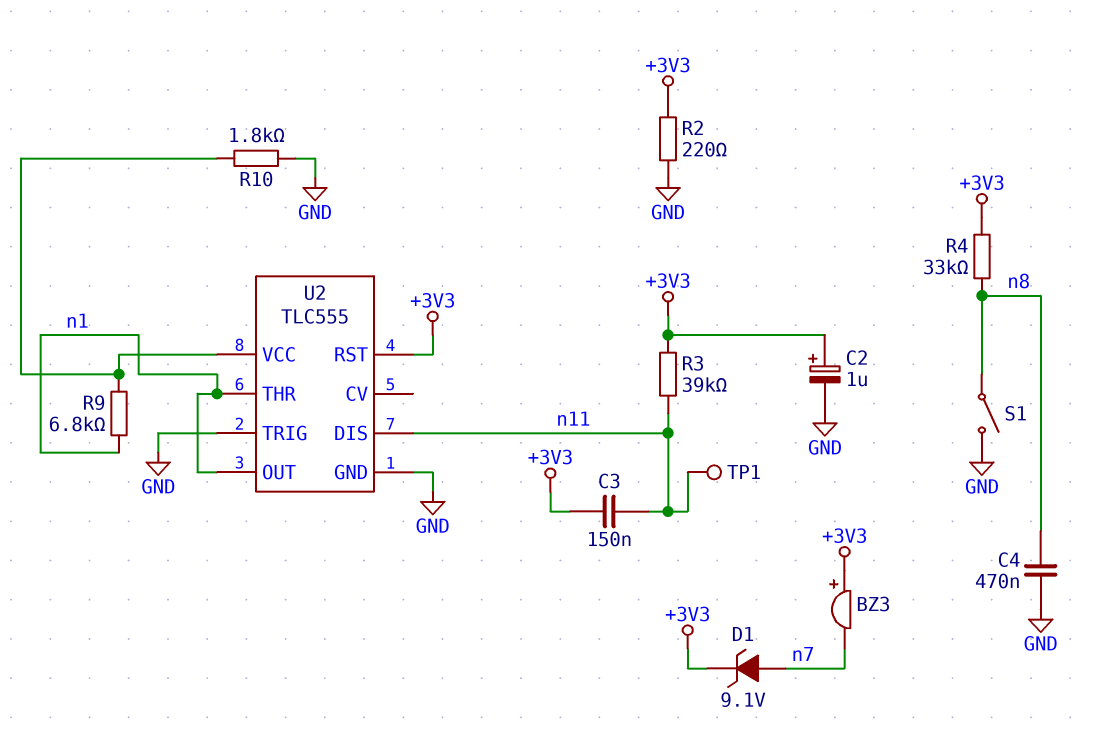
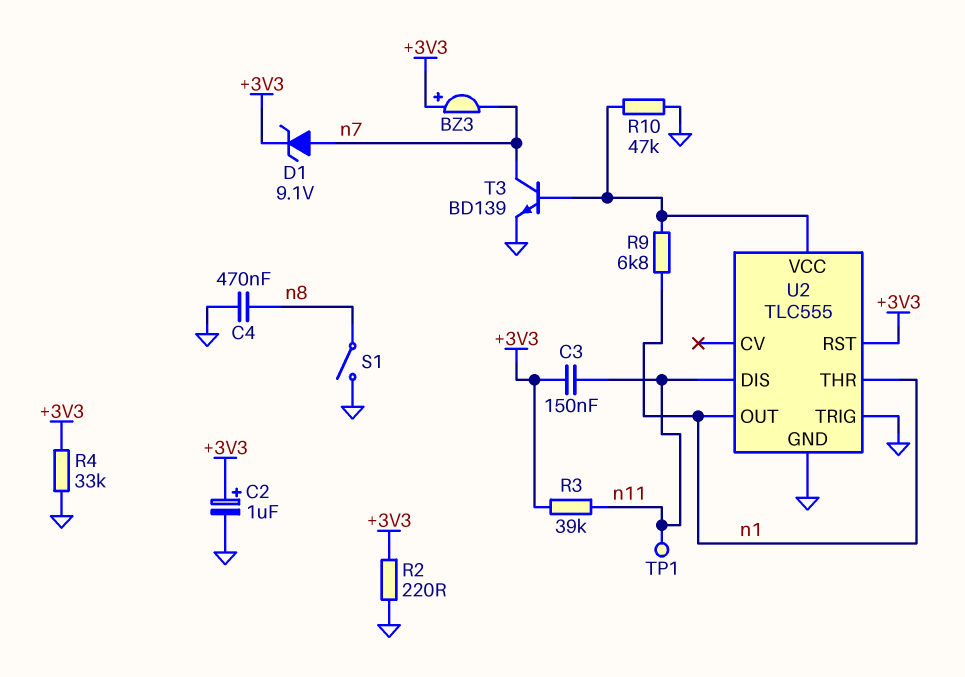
R4: 33k (+3V3, n8) -> 33k (+3V3, GND)
R10: 1.8k (GND, U2/VCC) -> 47k (GND, U2/VCC)
T3: none -> NPN BD139 (B U2/VCC, C n7, E GND)

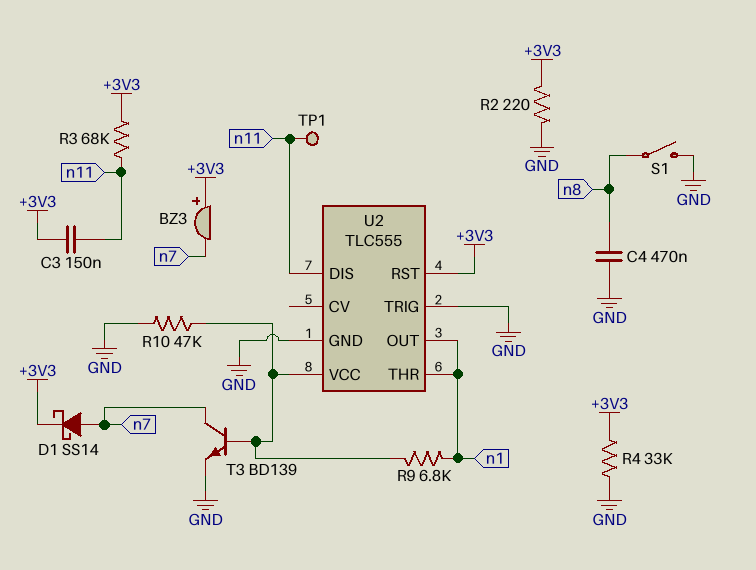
C2: 1uF (plus +3V3, minus GND) -> none
D1: zener 9.1V (A n7, K +3V3) -> schottky SS14 (A n7, K +3V3)
R3: 39k (+3V3, n11) -> 68k (+3V3, n11)

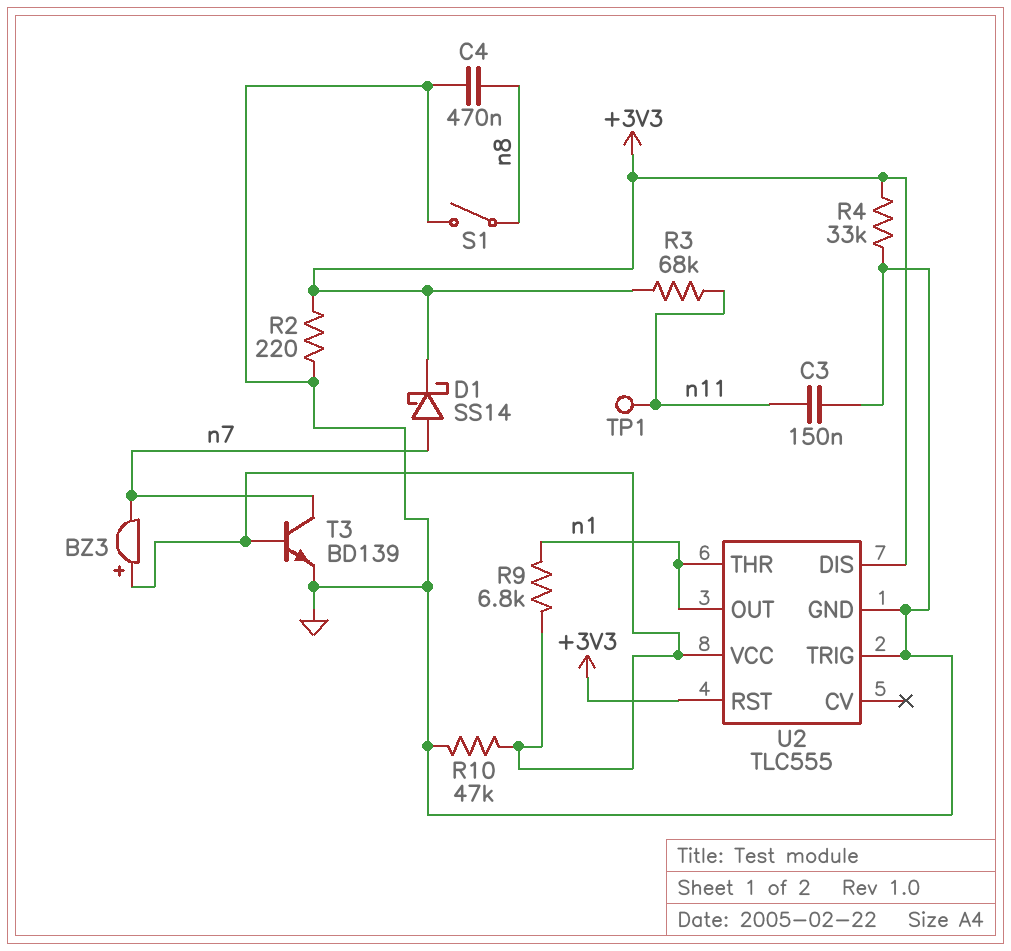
BZ3: buzzer (plus +3V3, minus n7) -> buzzer (plus U2/VCC, minus n7)
C3: 150nF (+3V3, n11) -> 150nF (GND, n11)
U2 pin DIS: n11 -> +3V3

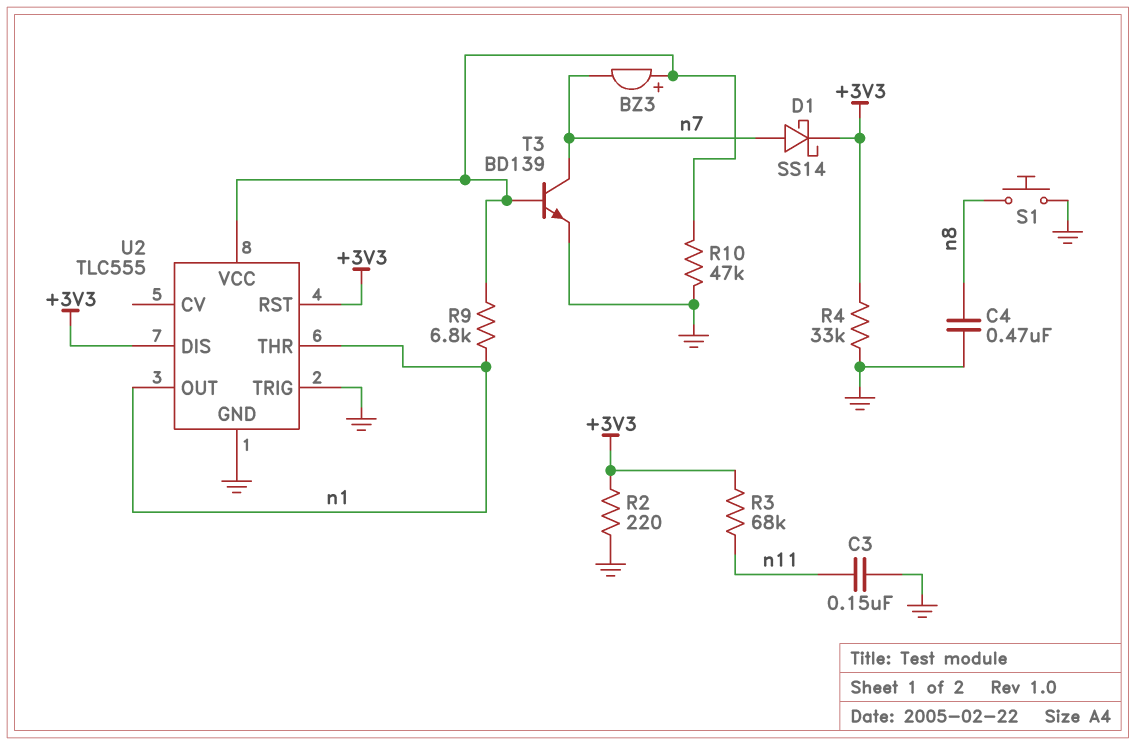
S1: switch (GND, n8) -> button (GND, n8)
TP1: test point (n11) -> none

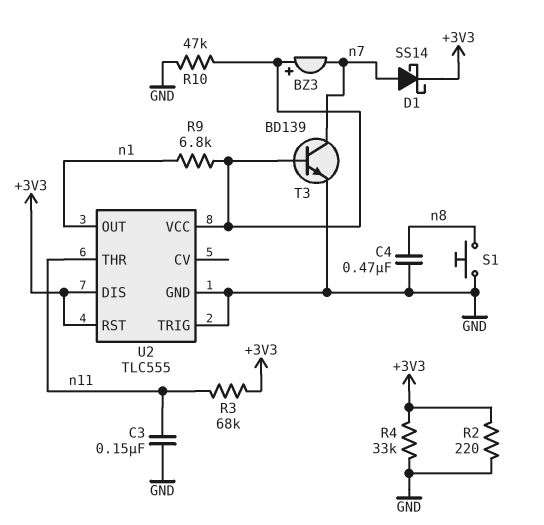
U2 pin THR: n1 -> n11

